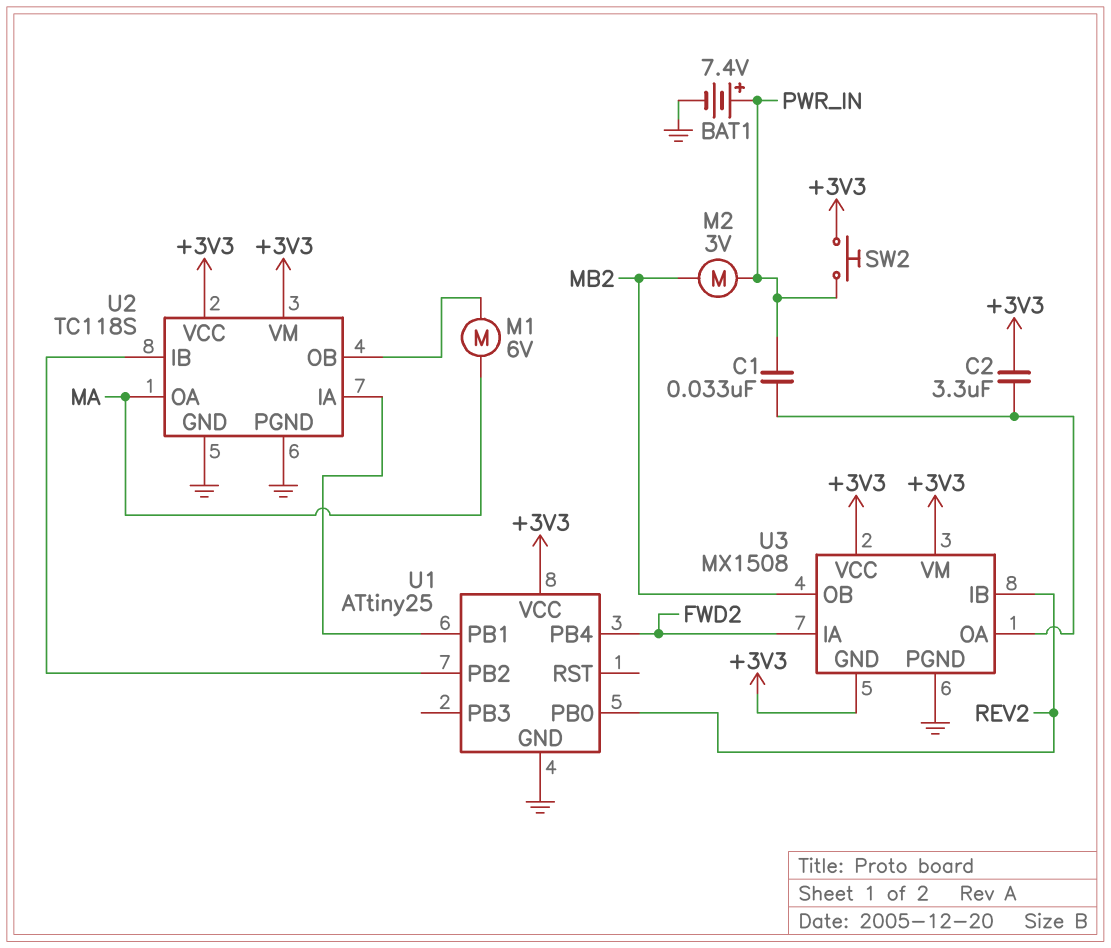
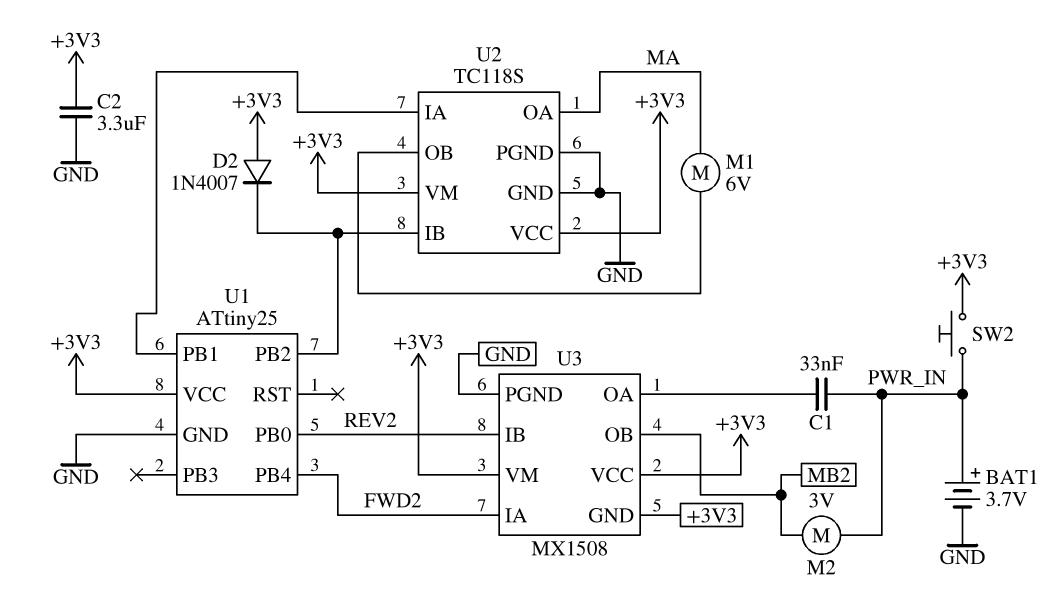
BAT1: 7.4V (plus PWR_IN, minus GND) -> 3.7V (plus PWR_IN, minus GND)
C2: 3.3uF (+3V3, U3/OA) -> 3.3uF (+3V3, GND)
D2: none -> diode 1N4007 (A +3V3, K U1/PB2)

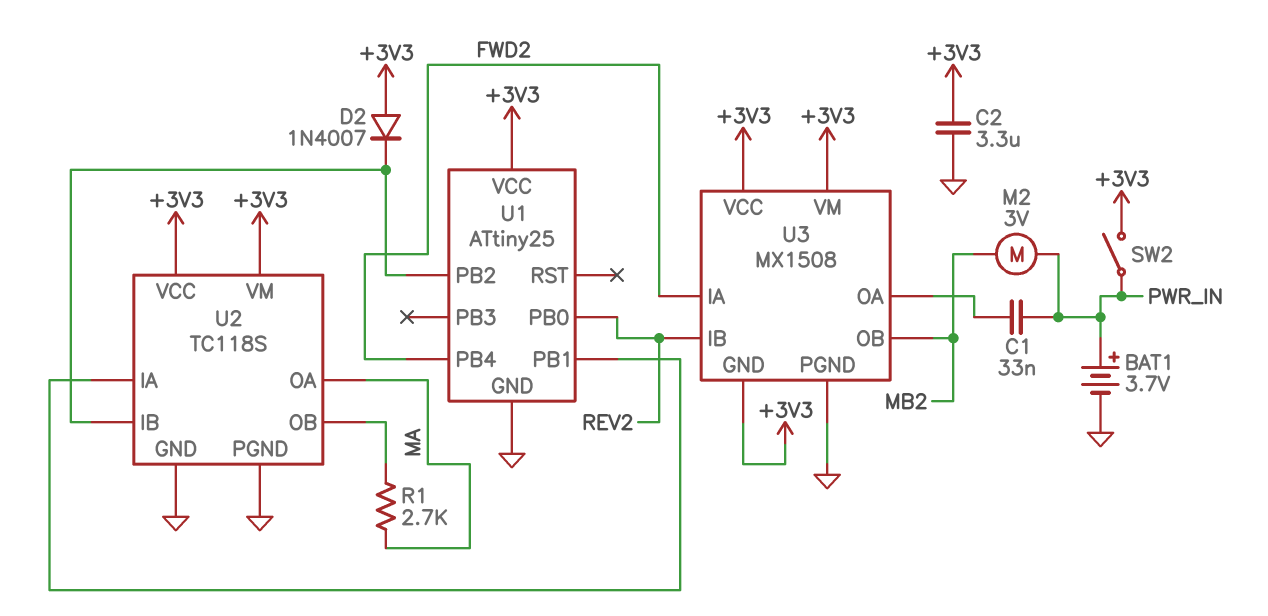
M1: motor 6V (MA, U2/OB) -> none
R1: none -> 2.7k (MA, U2/OB)
SW2: button (+3V3, PWR_IN) -> switch (+3V3, PWR_IN)

